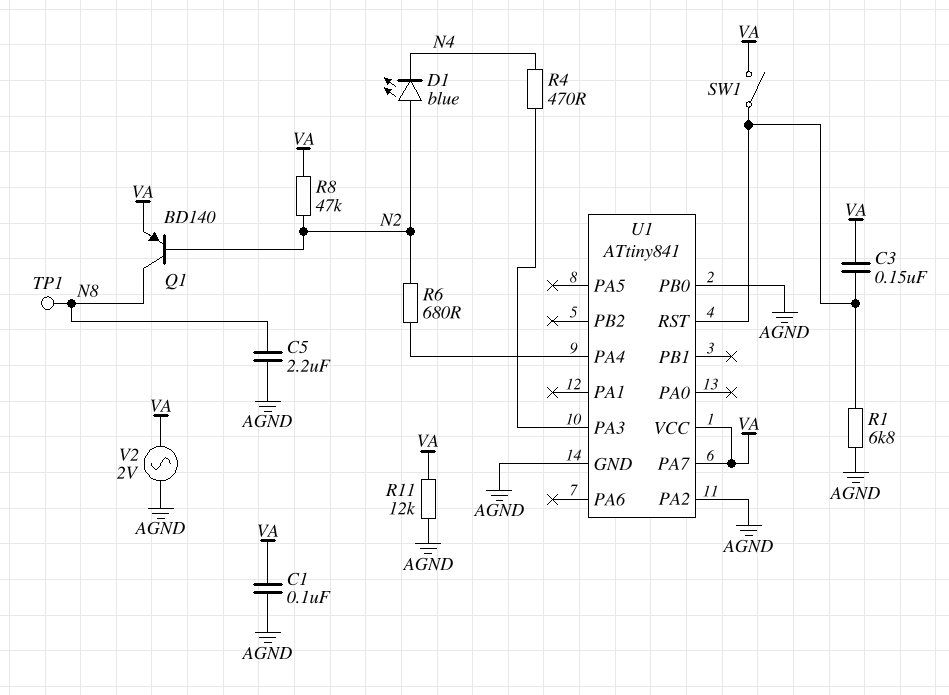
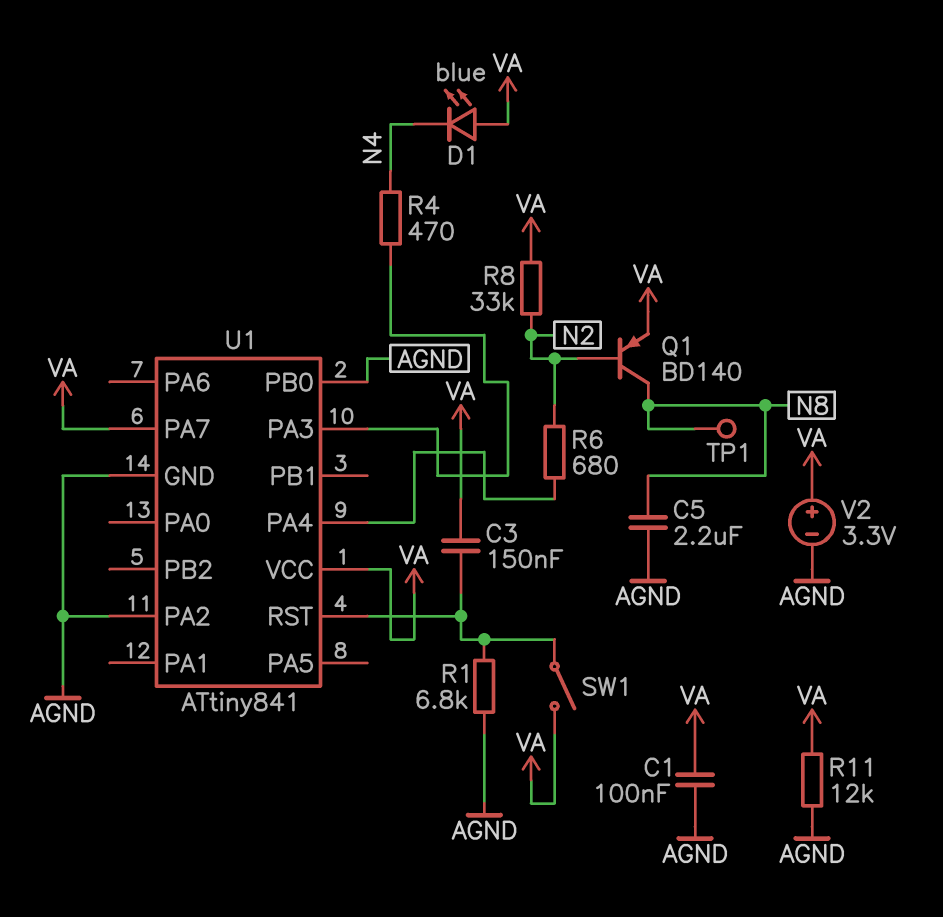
D1: LED blue (A N2, K N4) -> LED blue (A VA, K N4)
R8: 47k (N2, VA) -> 33k (N2, VA)
V2: AC 2V (AGND, VA) -> 3.3V (plus VA, minus AGND)

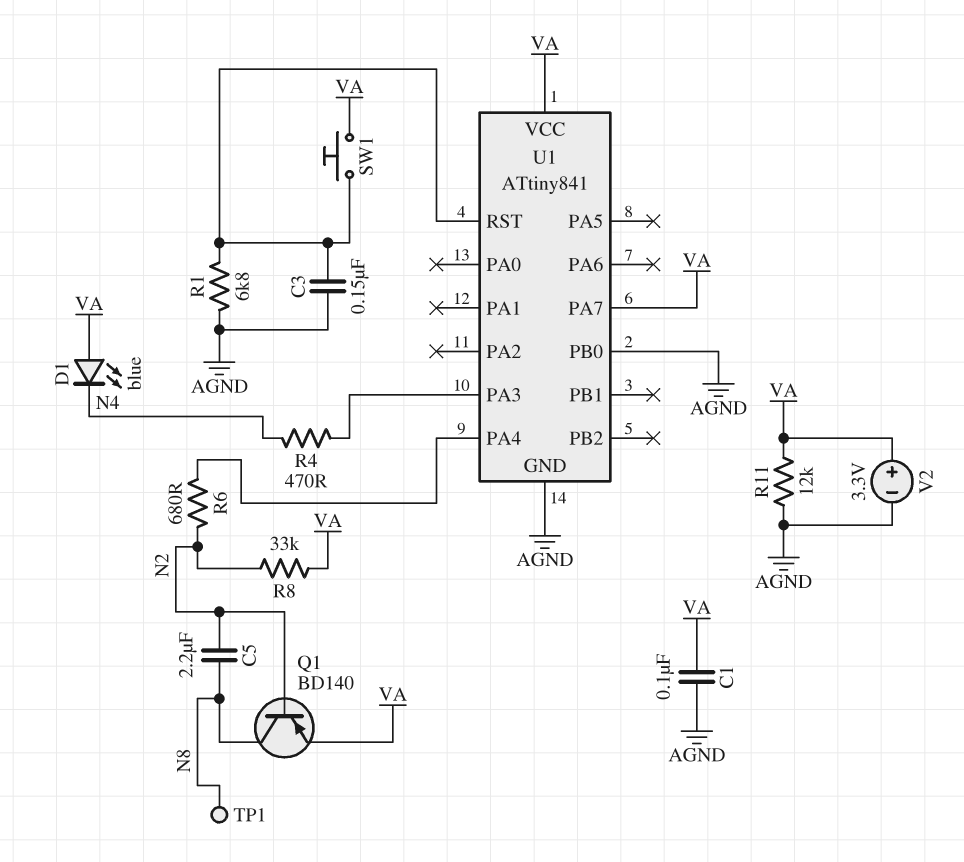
C3: 150nF (U1/RST, VA) -> 150nF (AGND, U1/RST)
C5: 2.2uF (AGND, N8) -> 2.2uF (N2, N8)
SW1: switch (U1/RST, VA) -> button (U1/RST, VA)
U1 pin PA2: AGND -> none

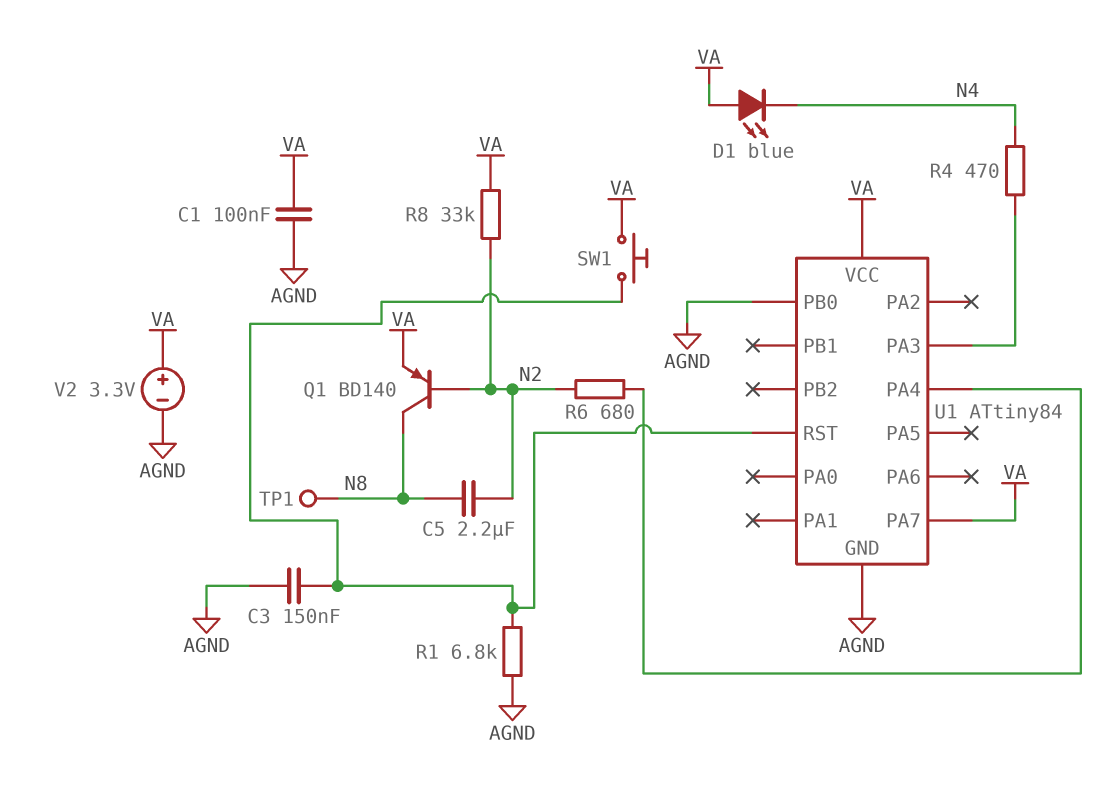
R11: 12k (AGND, VA) -> none
U1: ATtiny841 -> ATtiny84

